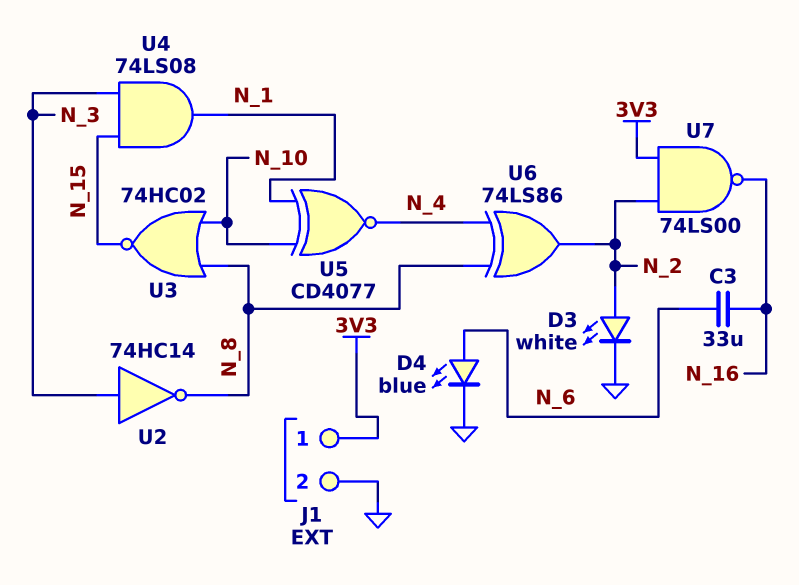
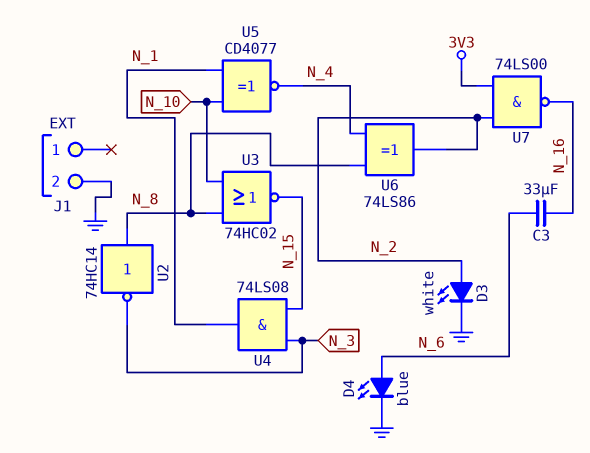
J1 pin 1: 3V3 -> none
U2: NOT 74HC14 (in N_3, out N_8) -> NOT 74HC14 (in N_8, out N_3)

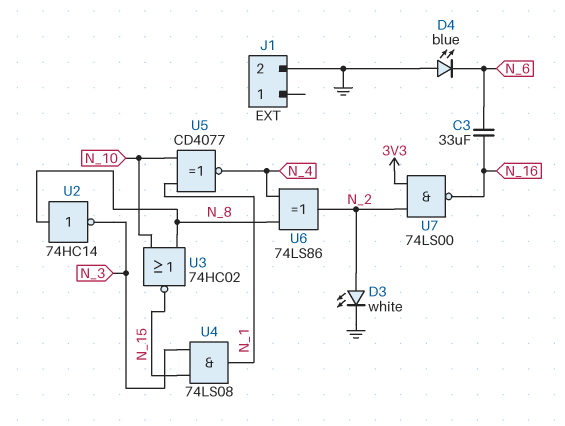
D4: LED blue (A N_6, K GND) -> LED blue (A GND, K N_6)

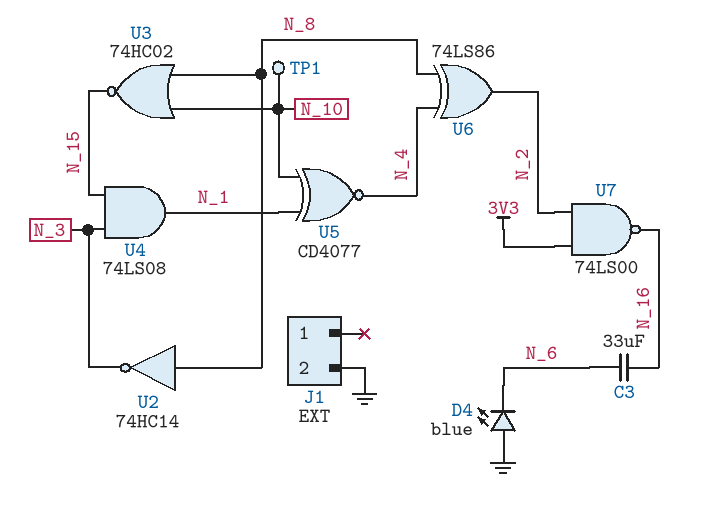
D3: LED white (A N_2, K GND) -> none
TP1: none -> test point (N_10)

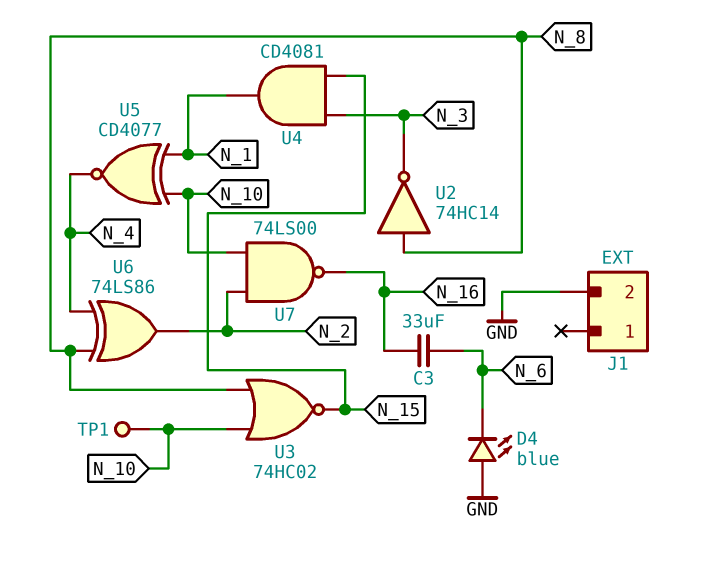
U4: AND 74LS08 (in N_3, in N_15, out N_1) -> AND CD4081 (in N_3, in N_15, out N_1)
U7: NAND 74LS00 (in 3V3, in N_2, out N_16) -> NAND 74LS00 (in N_2, in N_10, out N_16)

